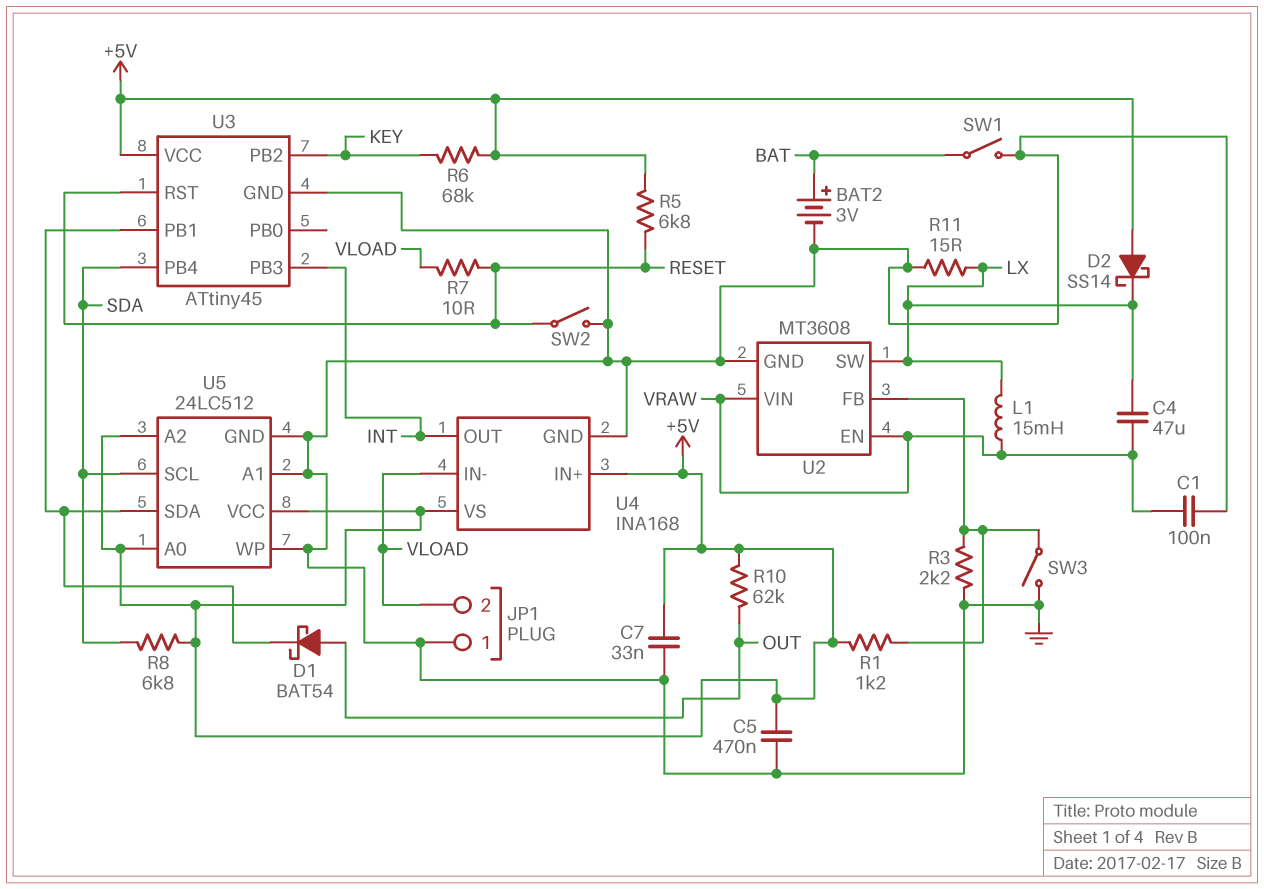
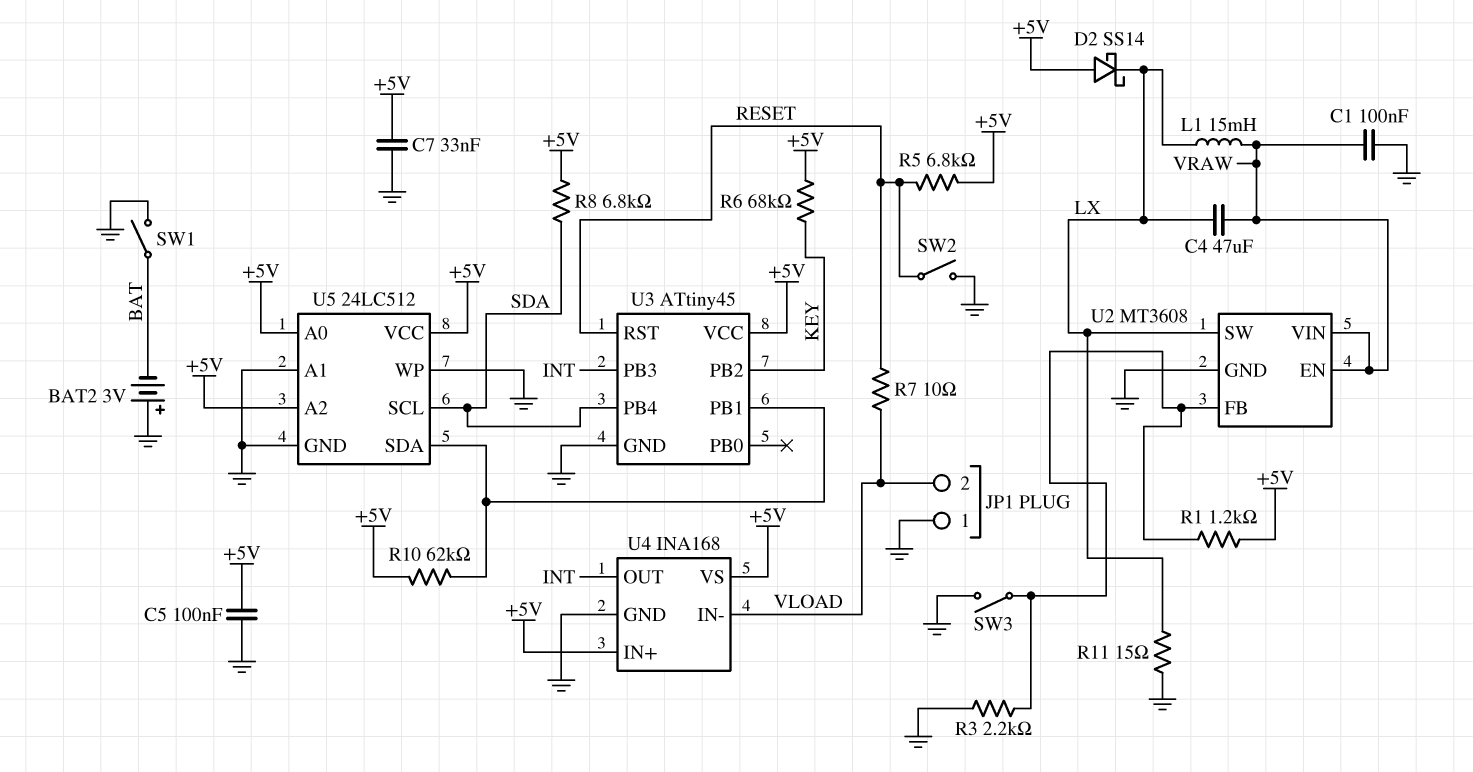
BAT2: 3V (plus BAT, minus GND) -> 3V (plus GND, minus BAT)
C5: 470nF (+5V, GND) -> 100nF (+5V, GND)
D1: schottky BAT54 (A OUT, K U3/PB1) -> none
R10: 62k (+5V, OUT) -> 62k (+5V, U3/PB1)

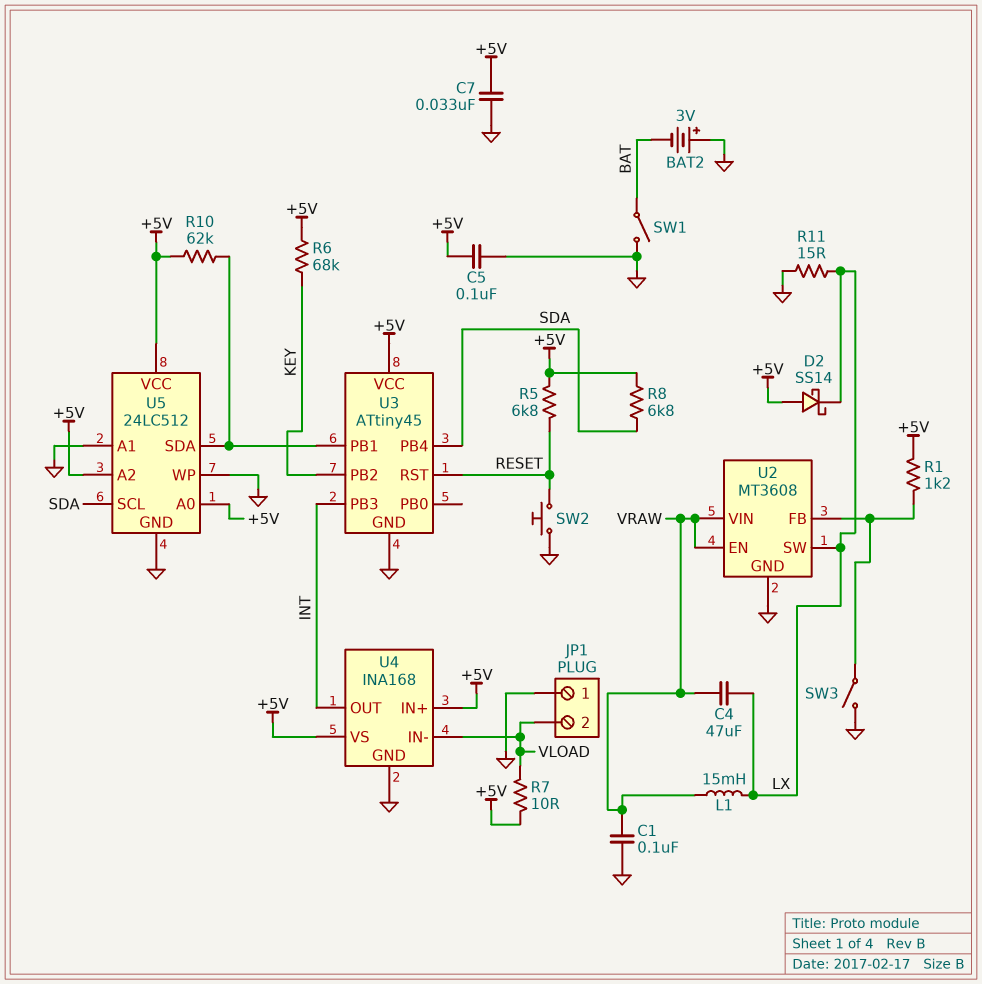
R3: 2.2k (GND, U2/FB) -> none
R7: 10 (RESET, VLOAD) -> 10 (+5V, VLOAD)
SW2: switch (GND, RESET) -> button (GND, RESET)

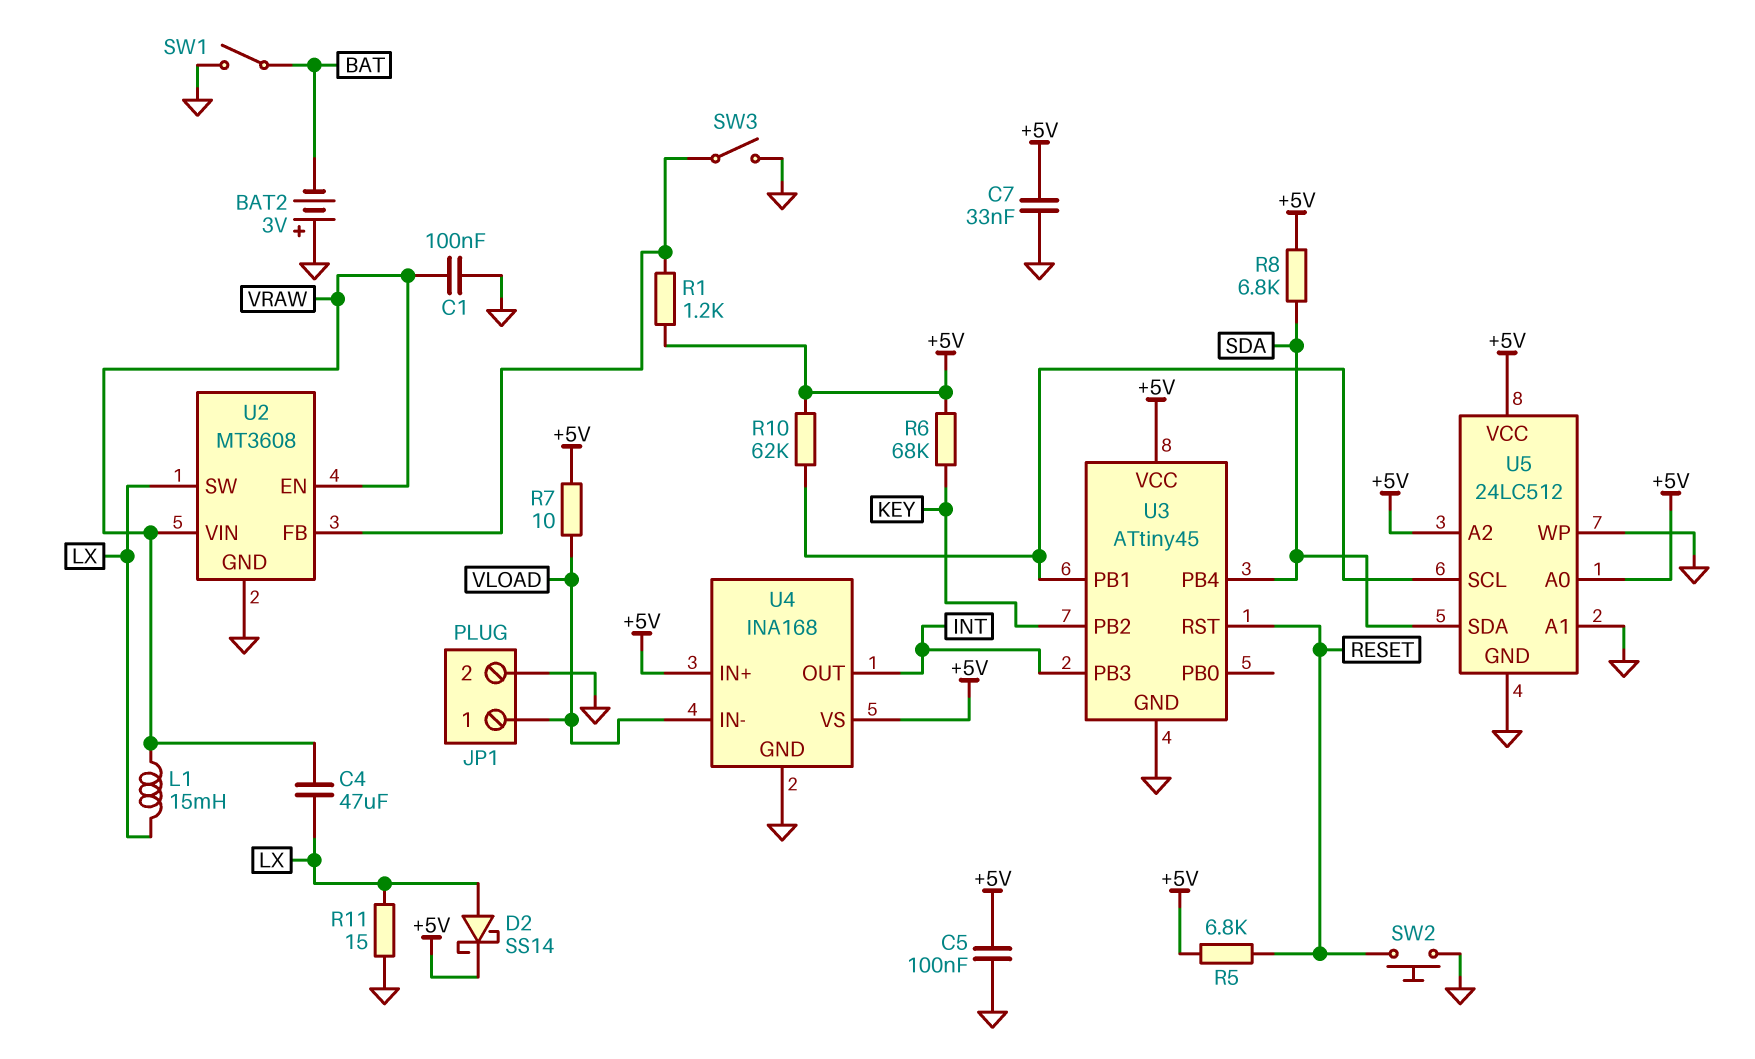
D2: schottky SS14 (A +5V, K LX) -> schottky SS14 (A LX, K +5V)
JP1 pin 1: GND -> VLOAD
JP1 pin 2: VLOAD -> GND
U5 pin SCL: SDA -> U3/PB1
U5 pin SDA: U3/PB1 -> SDA

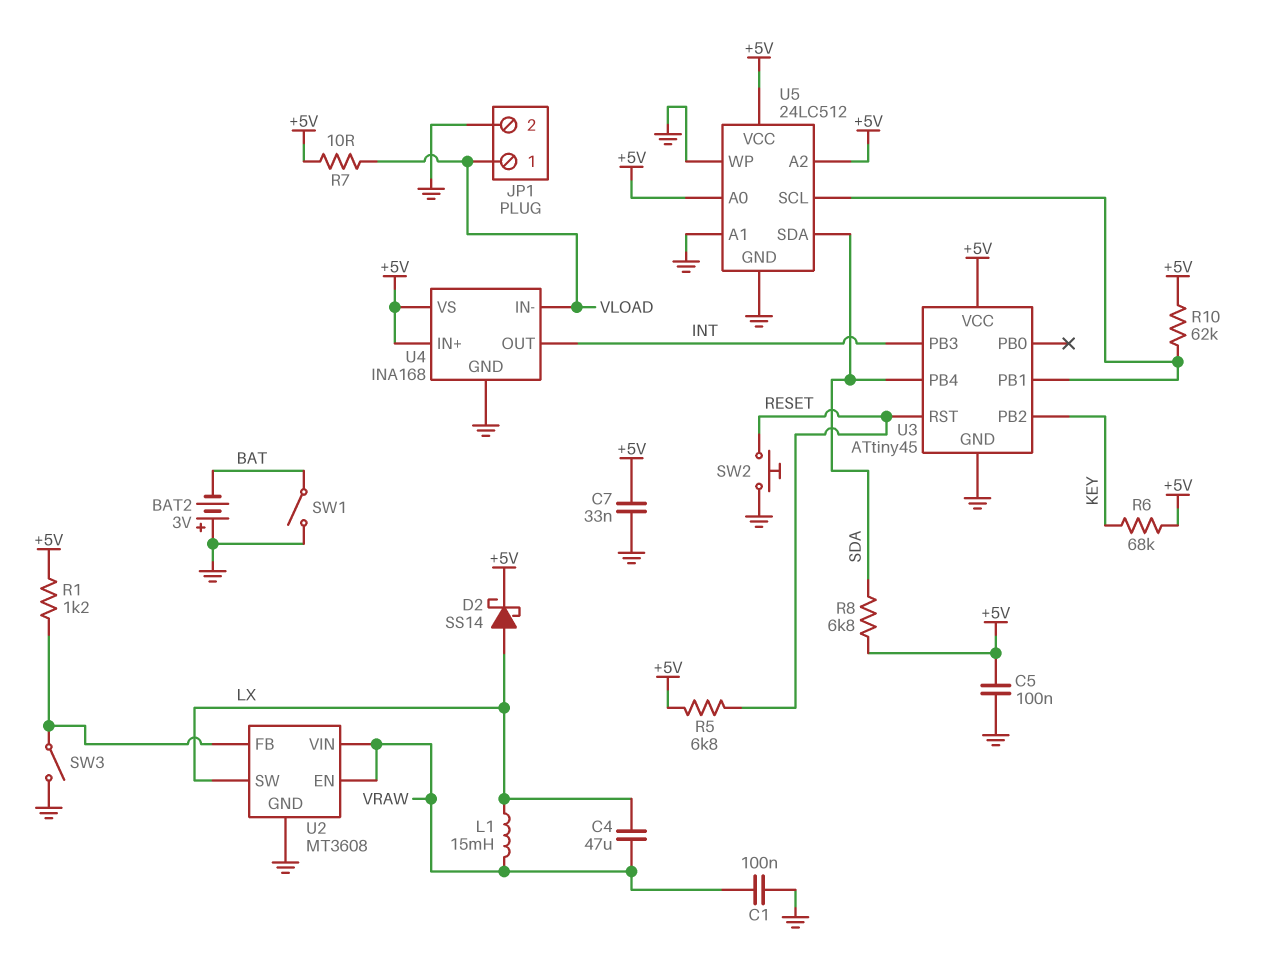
R11: 15 (GND, LX) -> none

